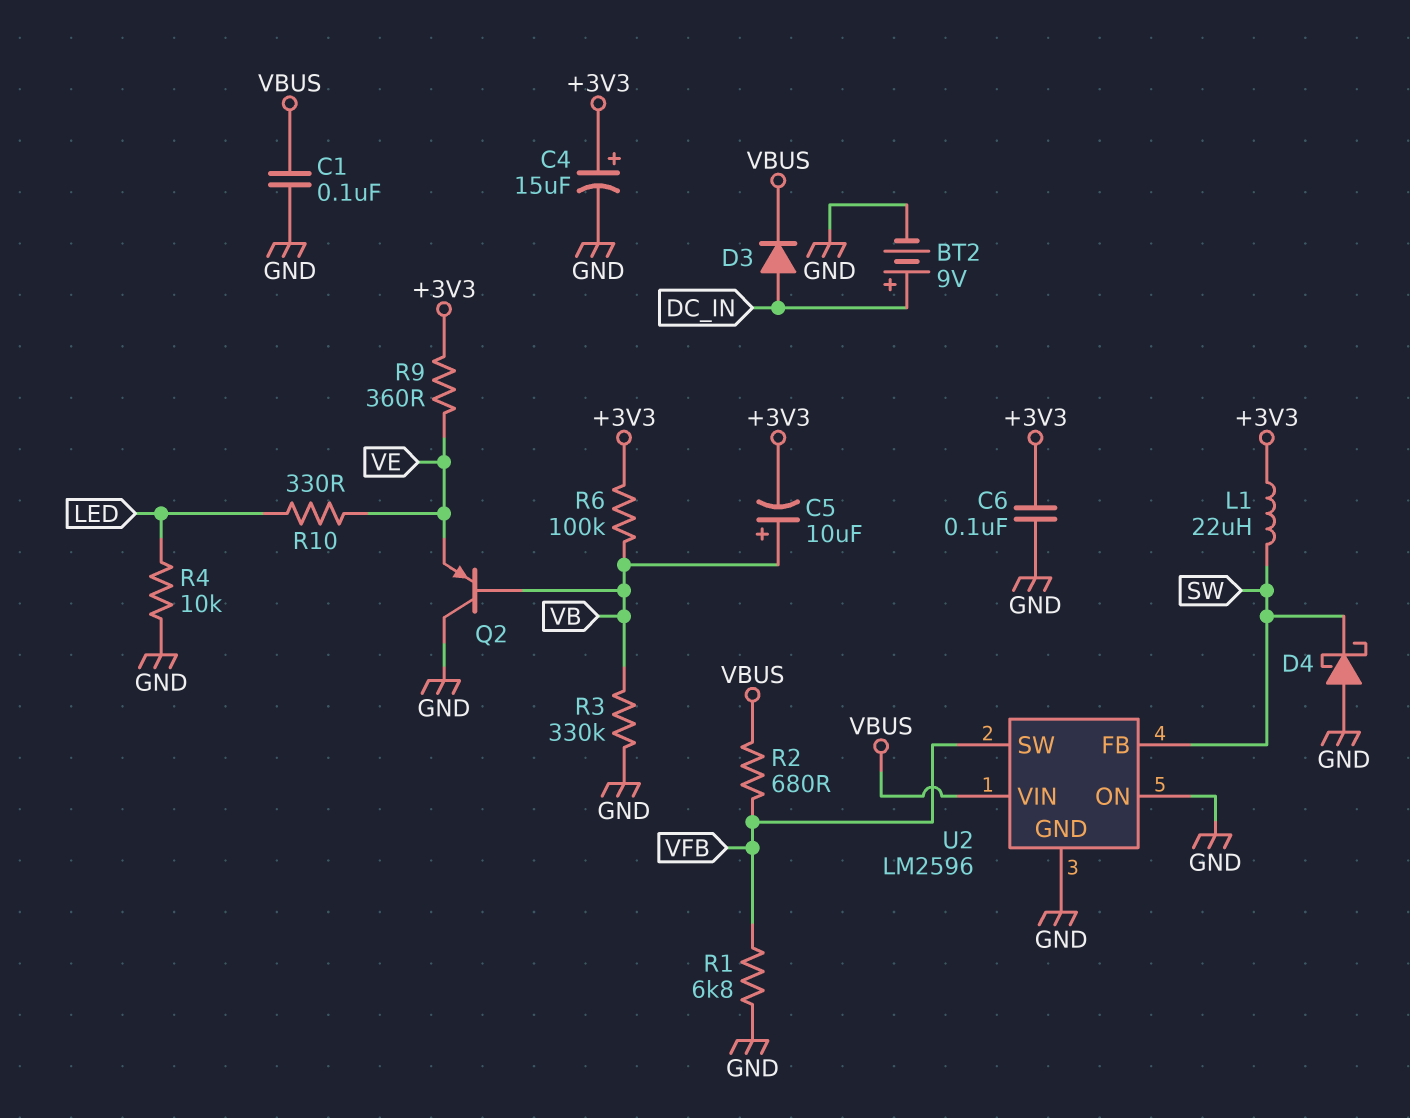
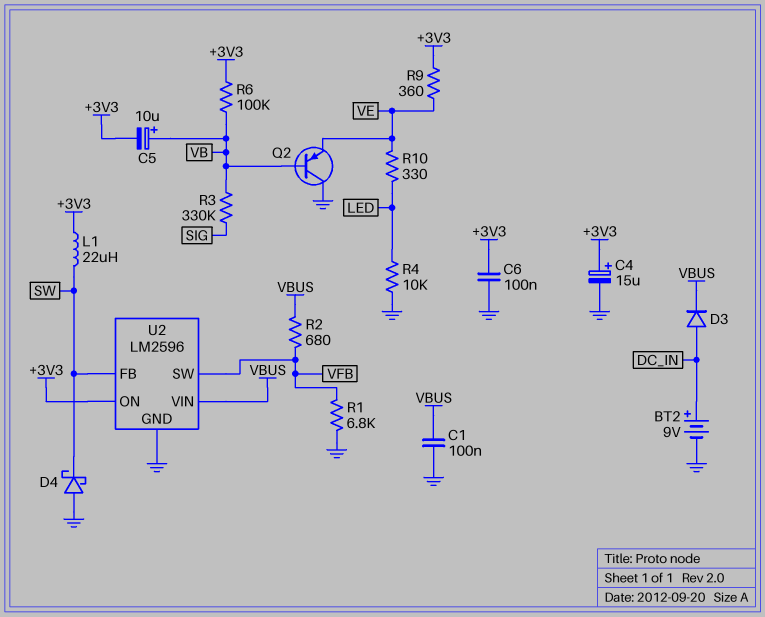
R3: 330k (GND, VB) -> 330k (SIG, VB)
U2 pin ON: GND -> +3V3

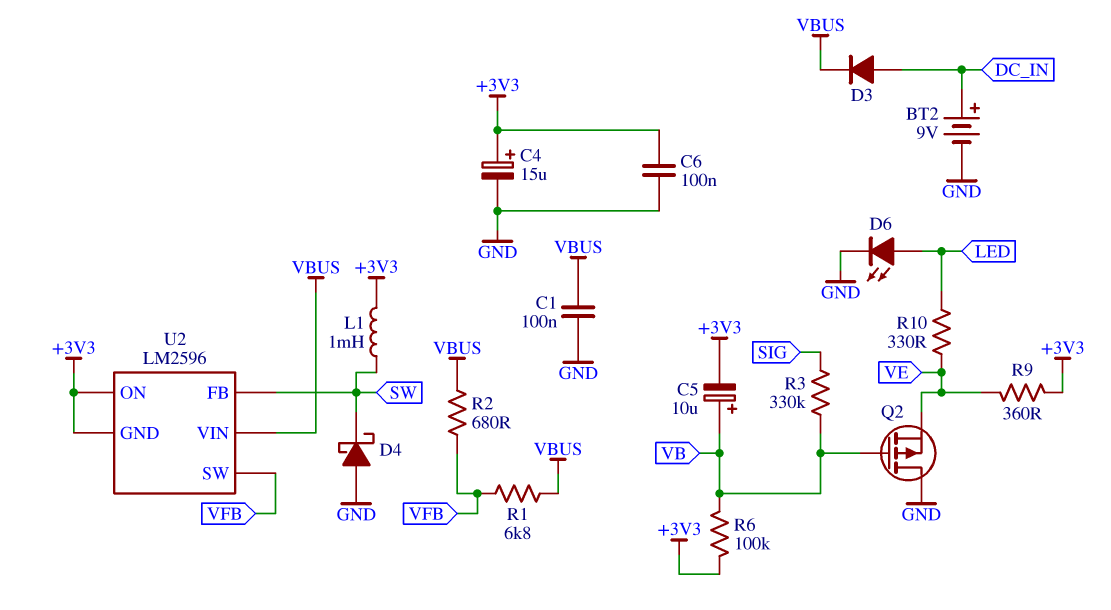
D6: none -> LED (A LED, K GND)
L1: 22uH (+3V3, SW) -> 1mH (+3V3, SW)
Q2: PNP (B VB, C GND, E VE) -> PMOS (G VB, D GND, S VE)
R1: 6.8k (GND, VFB) -> 6.8k (VBUS, VFB)
R4: 10k (GND, LED) -> none
U2 pin GND: GND -> +3V3

